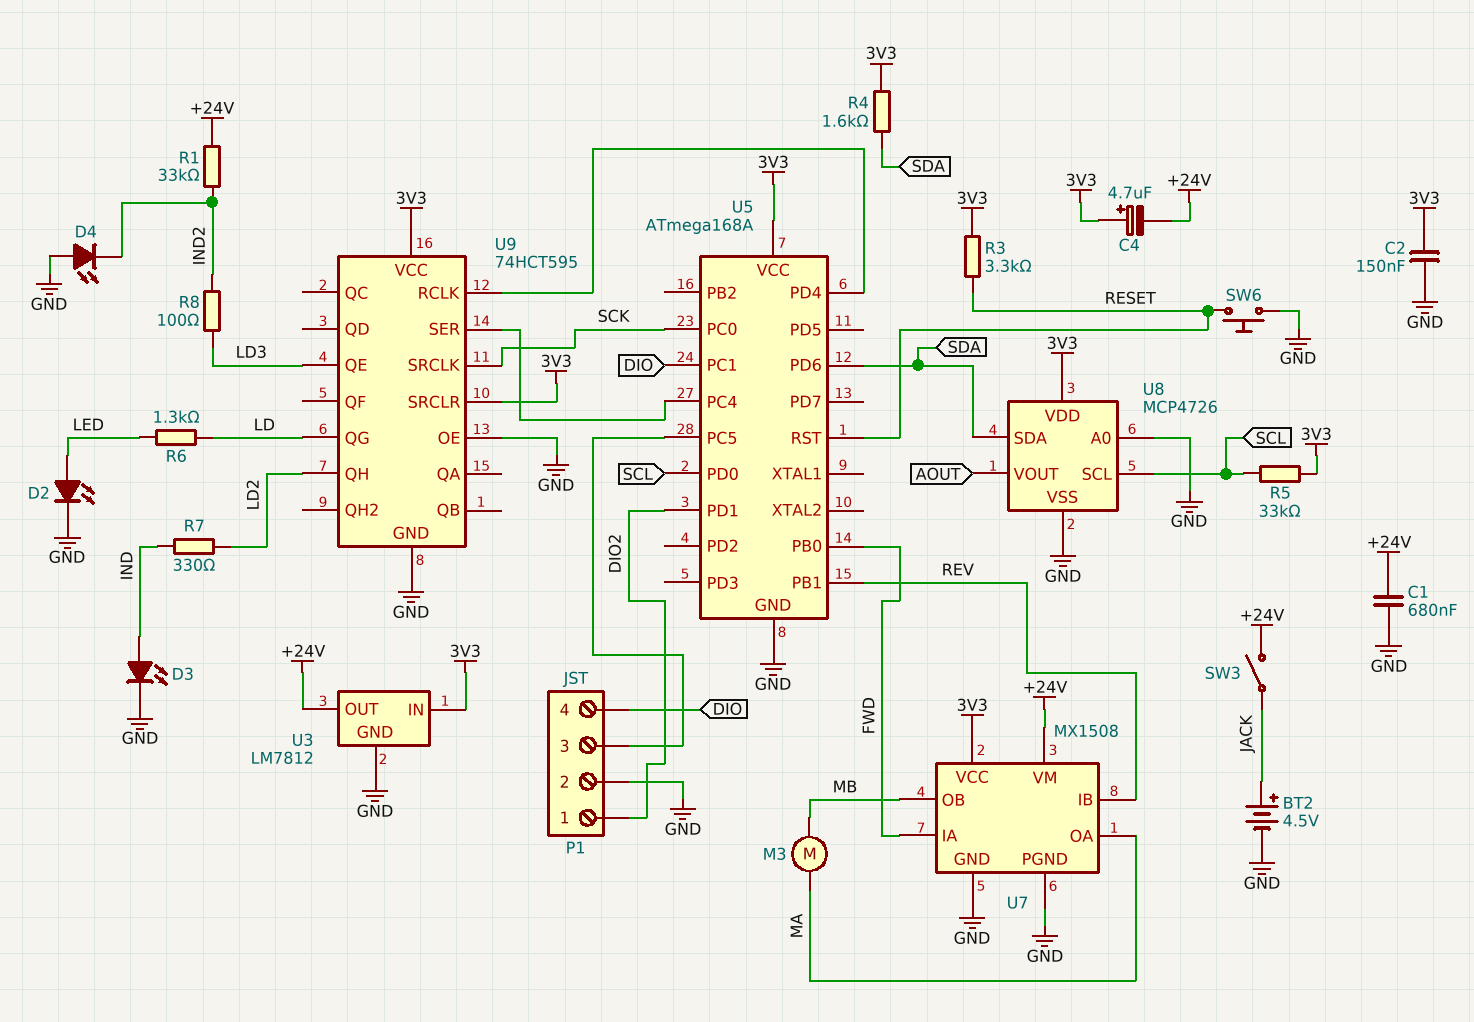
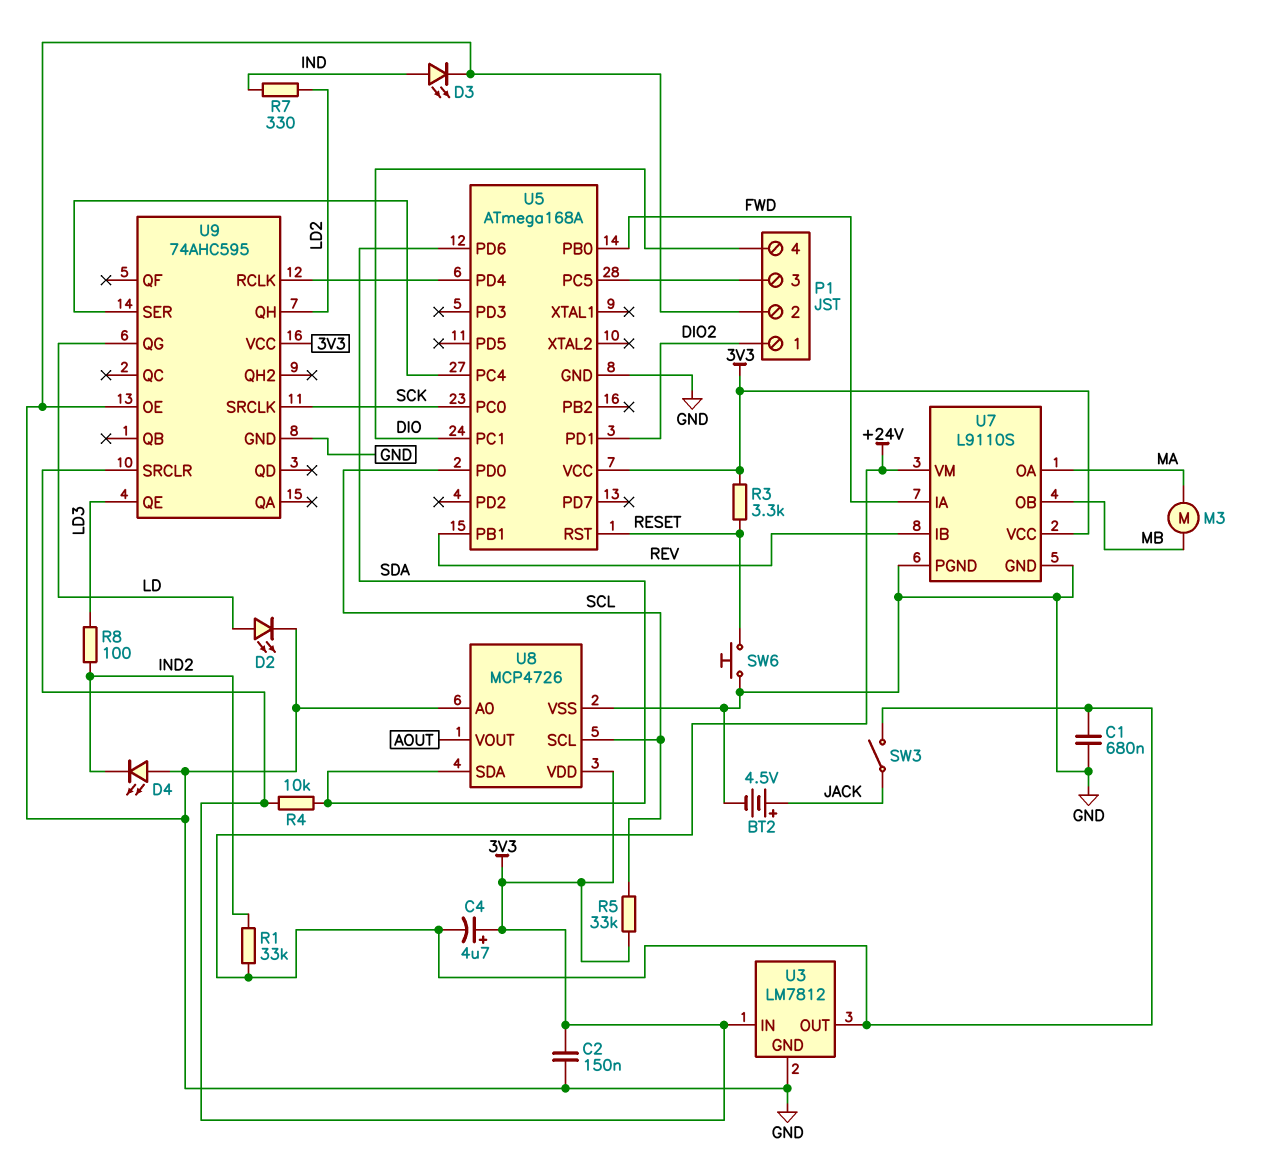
D2: LED (A LED, K GND) -> LED (A LD, K GND)
R4: 1.6k (3V3, SDA) -> 10k (3V3, SDA)
R6: 1.3k (LD, LED) -> none
U7: MX1508 -> L9110S
U9: 74HCT595 -> 74AHC595

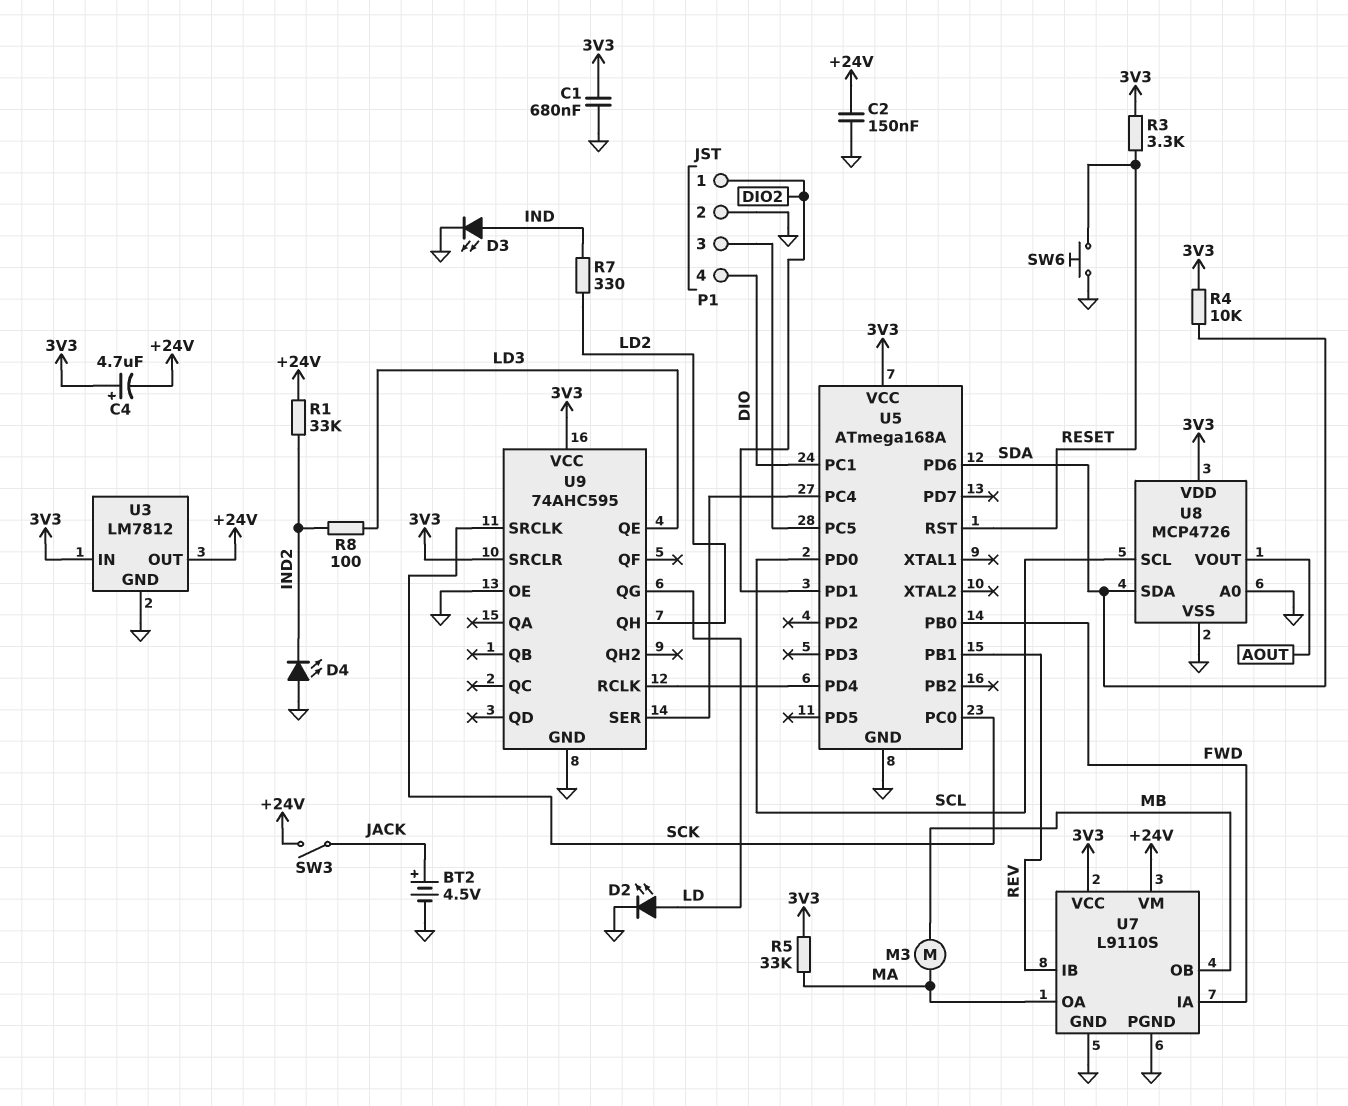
C1: 680nF (+24V, GND) -> 680nF (3V3, GND)
C2: 150nF (3V3, GND) -> 150nF (+24V, GND)
R5: 33k (3V3, SCL) -> 33k (3V3, MA)

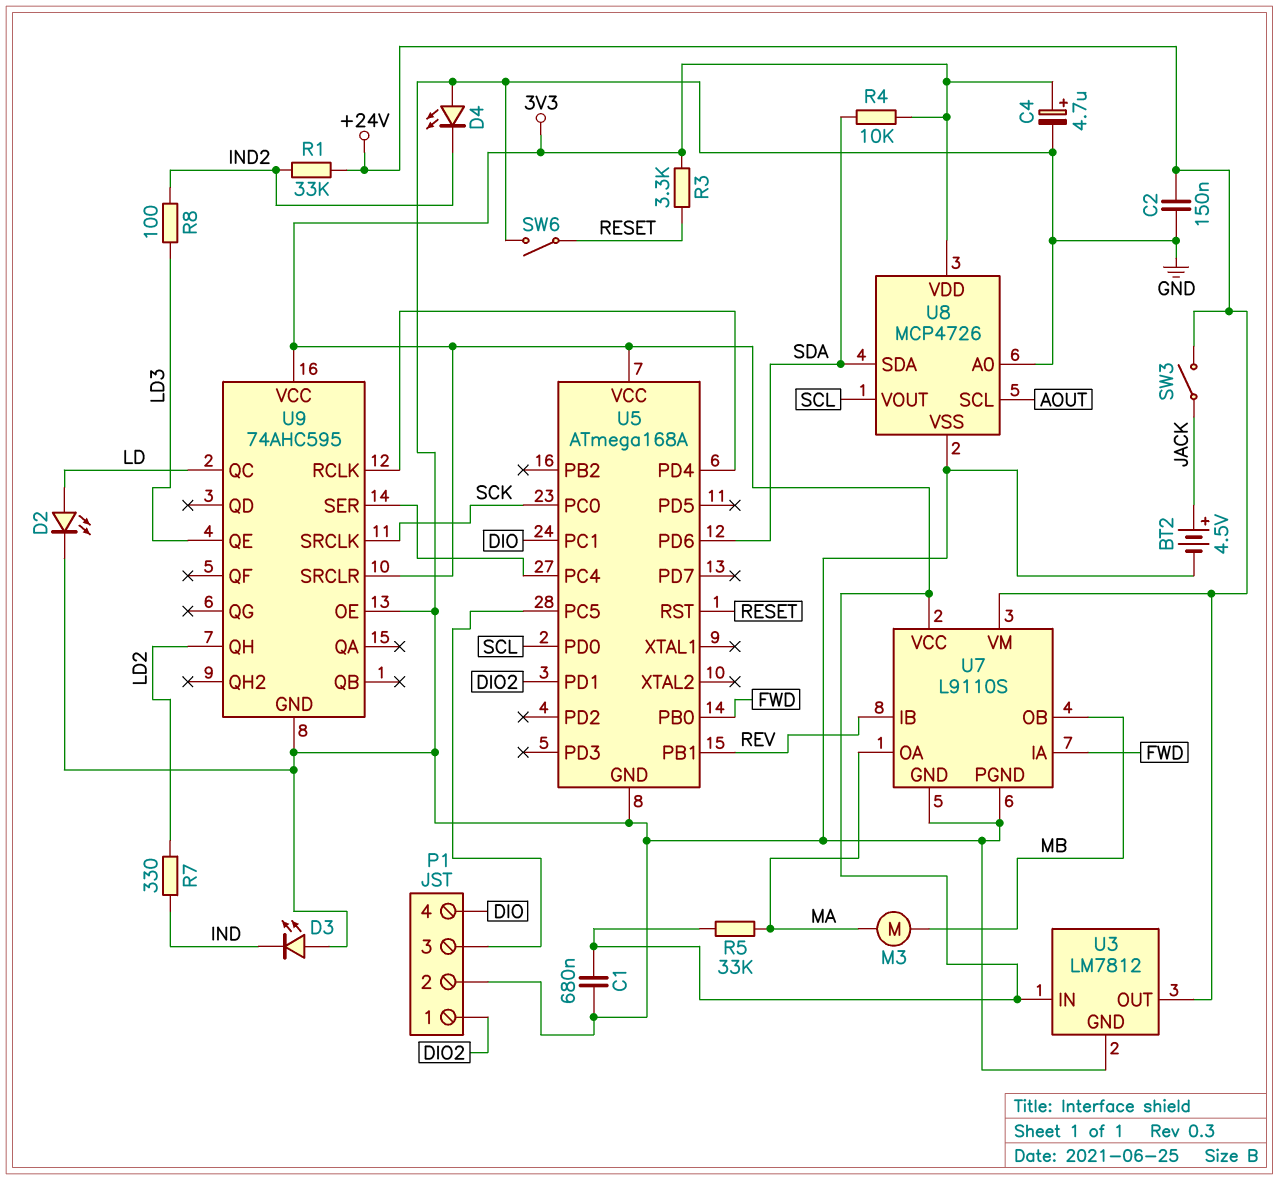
C4: 4.7uF (plus 3V3, minus +24V) -> 4.7uF (plus 3V3, minus GND)
D3: LED (A IND, K GND) -> LED (A GND, K IND)
SW6: button (GND, RESET) -> switch (GND, RESET)
U8 pin SCL: SCL -> AOUT
U8 pin VOUT: AOUT -> SCL
U9 pin QC: none -> LD
U9 pin QG: LD -> none

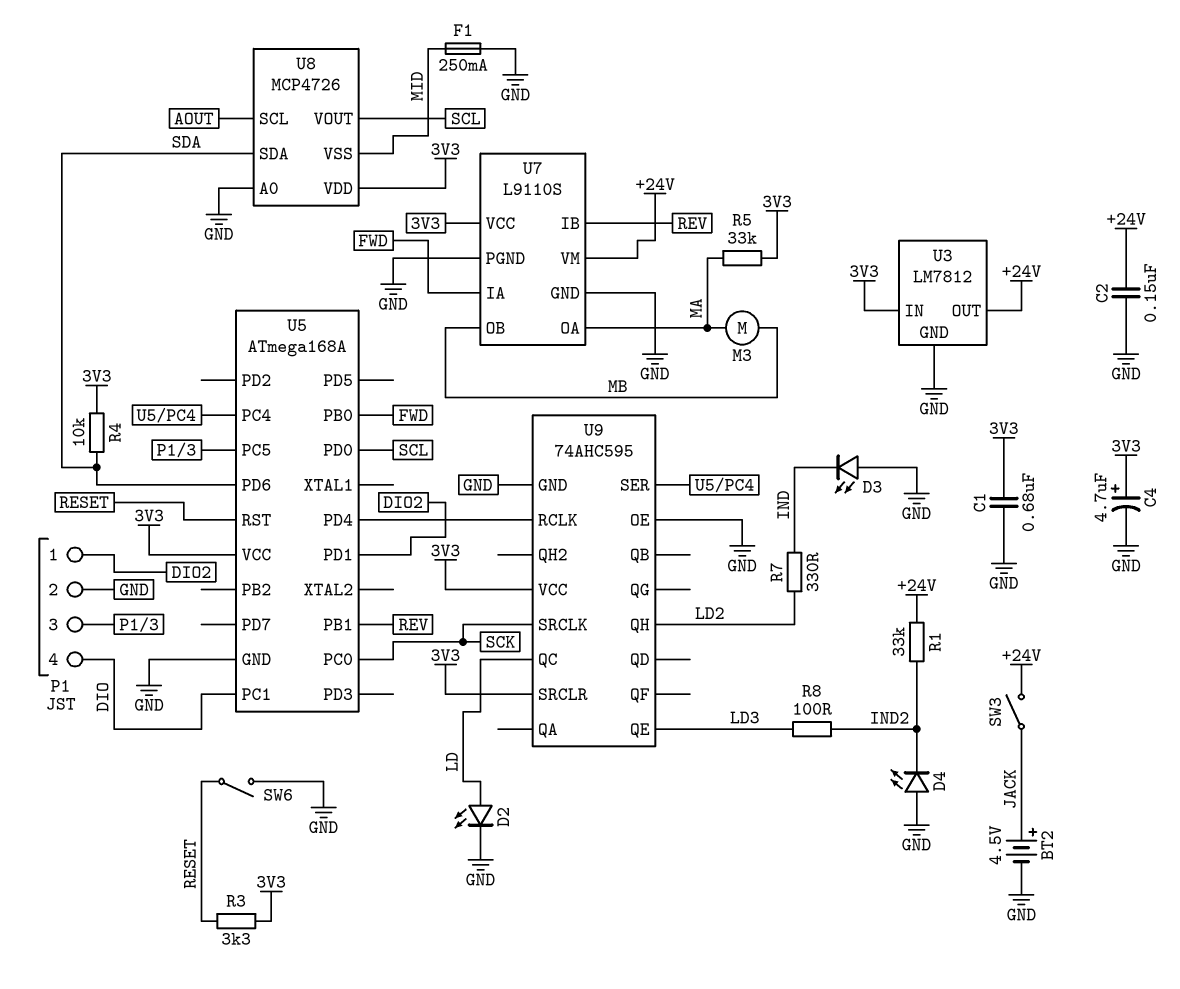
F1: none -> 250mA (GND, MID)
U8 pin VSS: GND -> MID

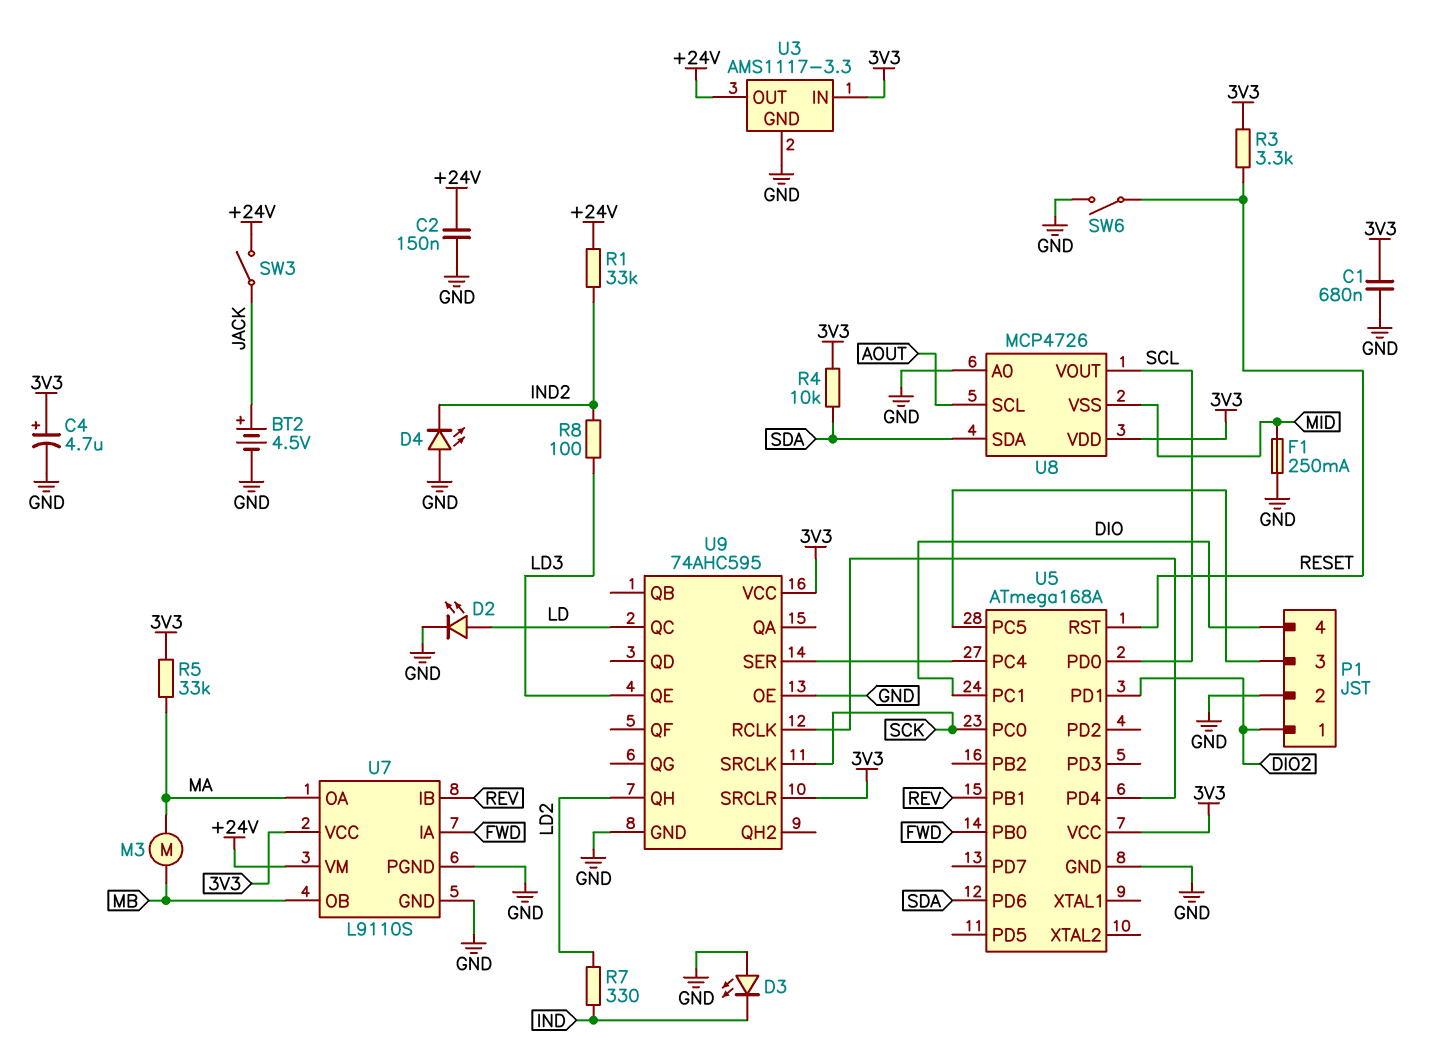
U3: LM7812 -> AMS1117-3.3

